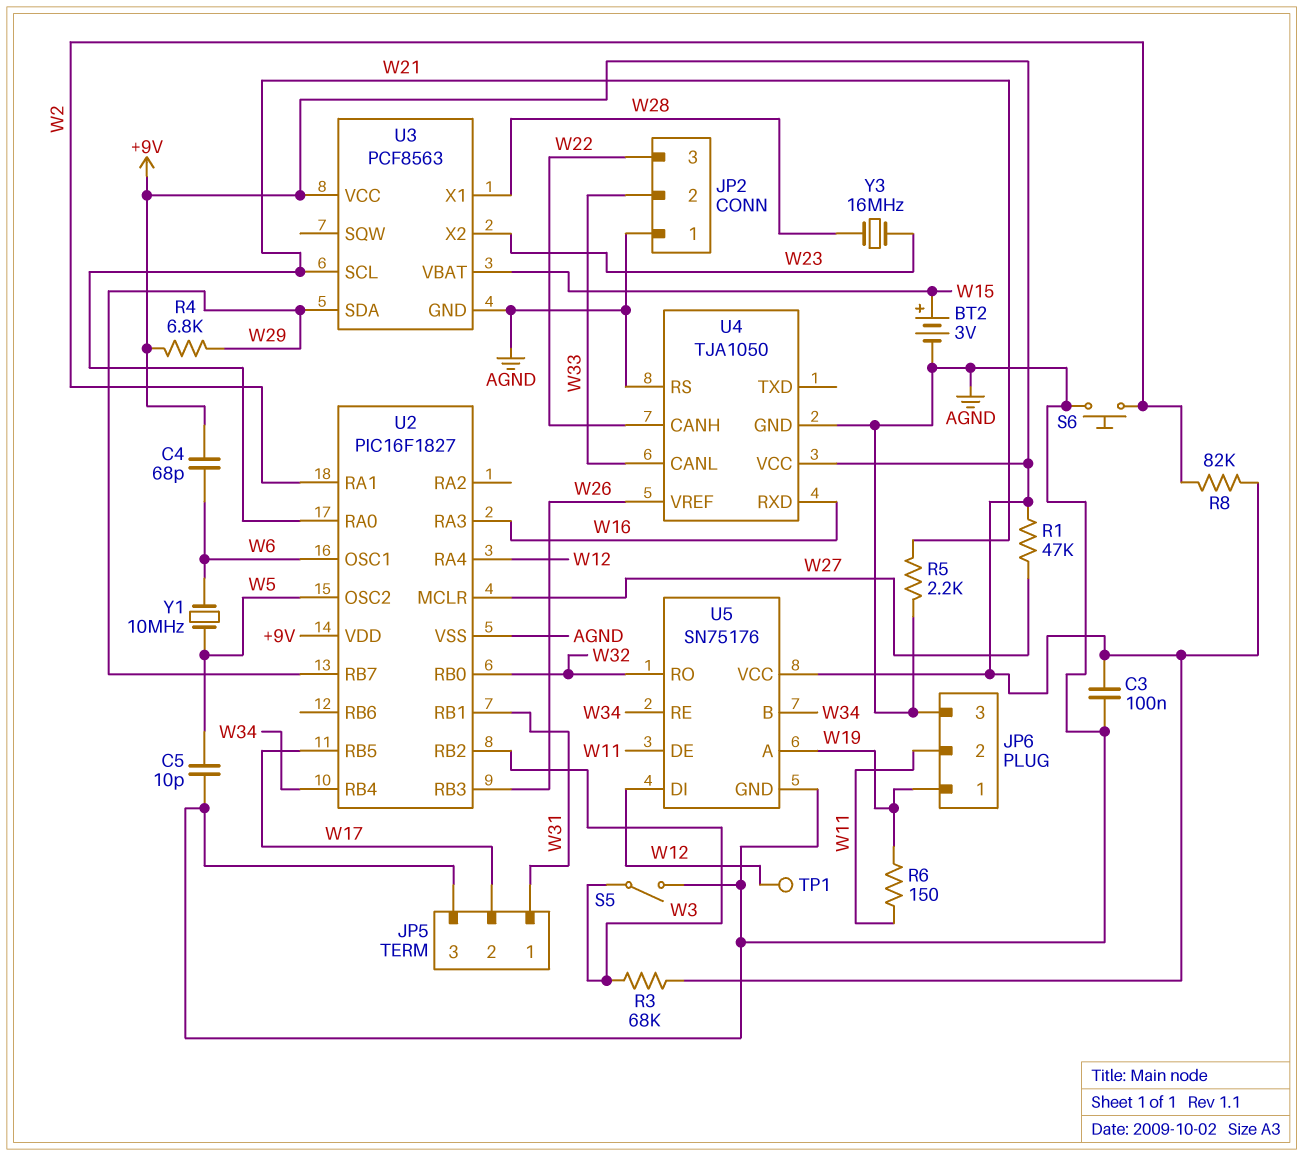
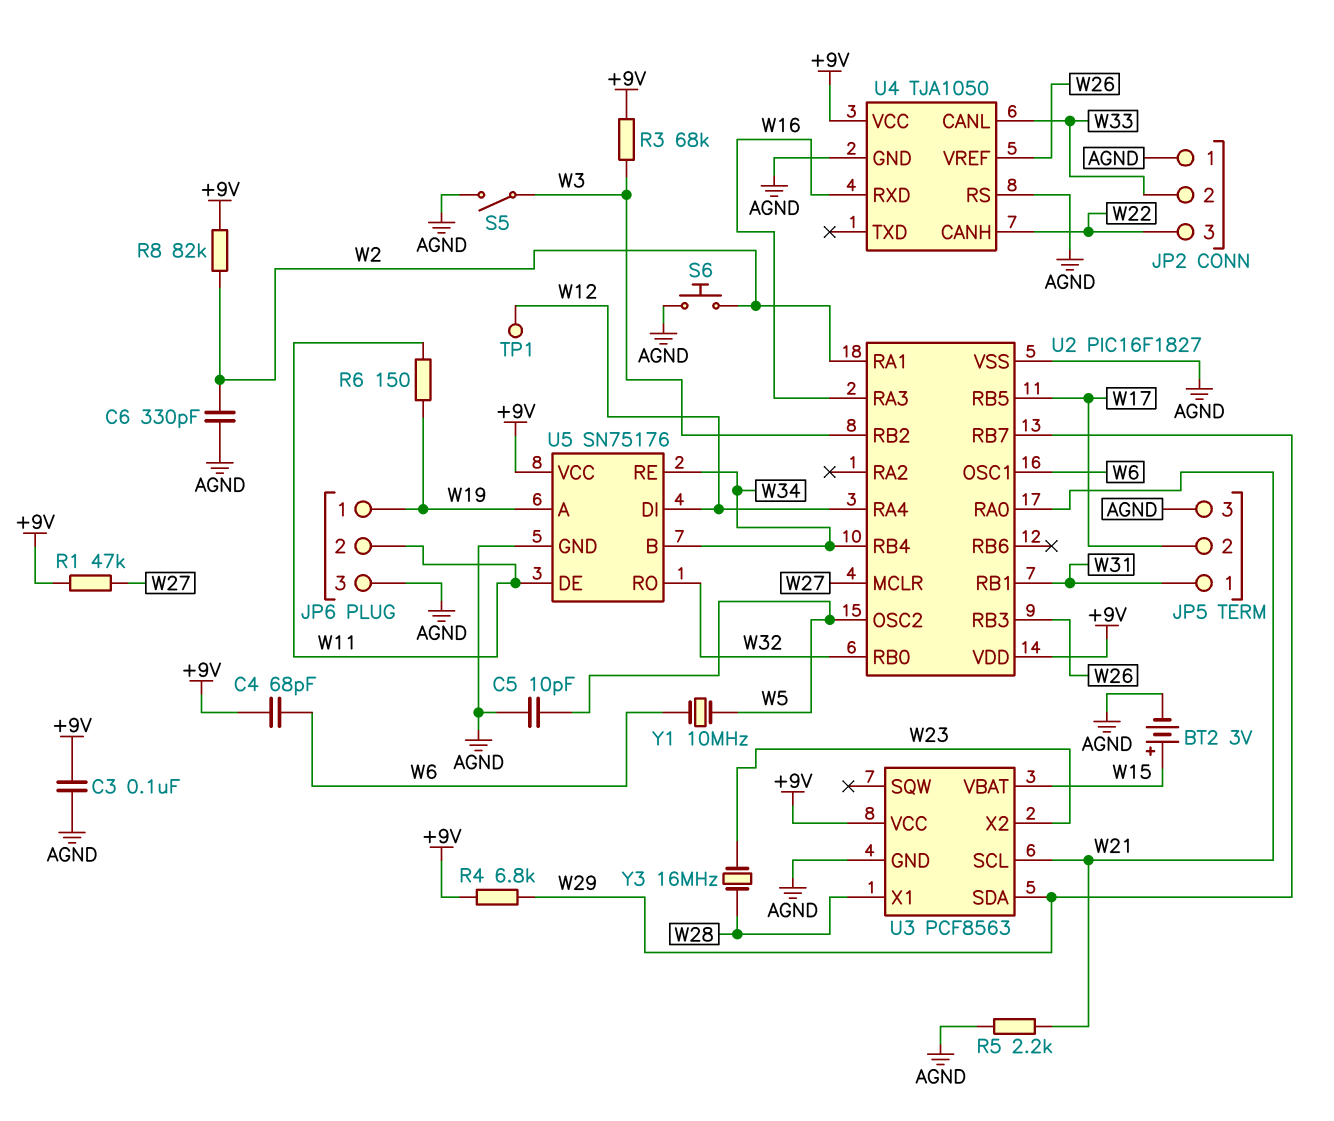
C6: none -> 330pF (AGND, W2)

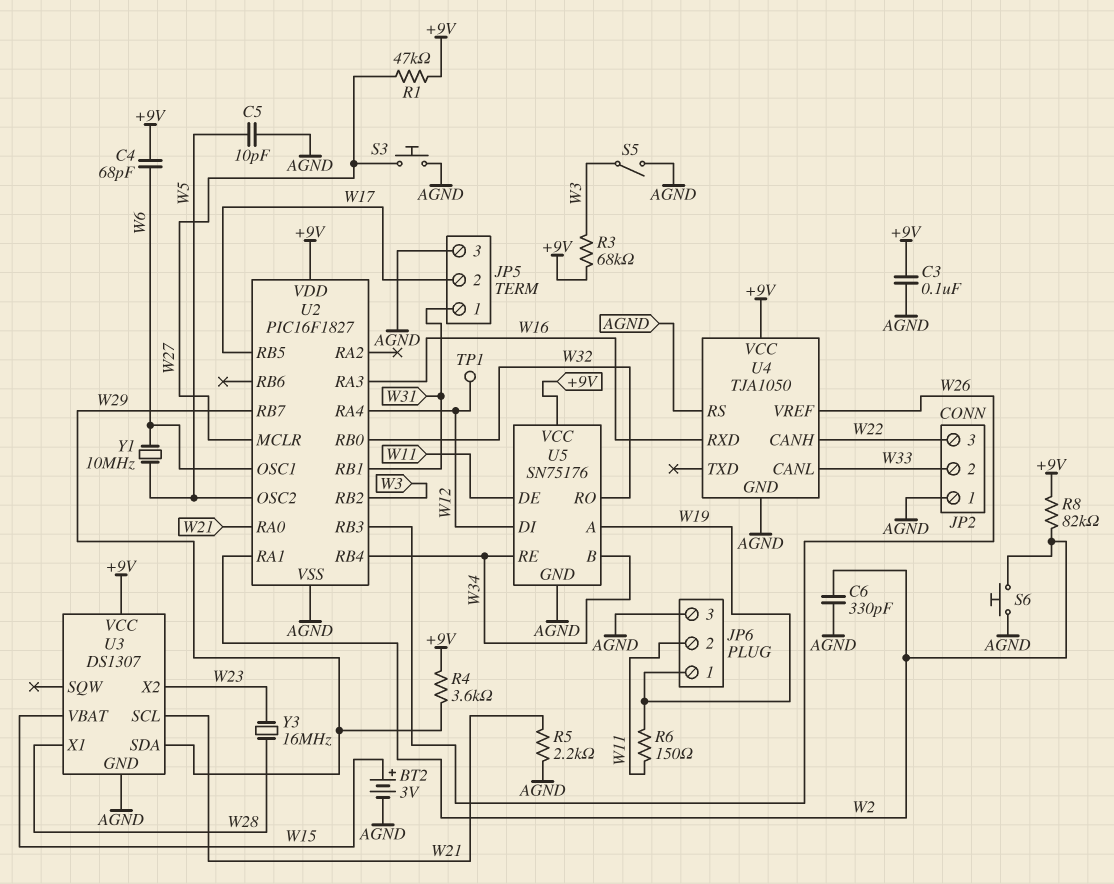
R4: 6.8k (+9V, W29) -> 3.6k (+9V, W29)
S3: none -> button (AGND, W27)
U3: PCF8563 -> DS1307

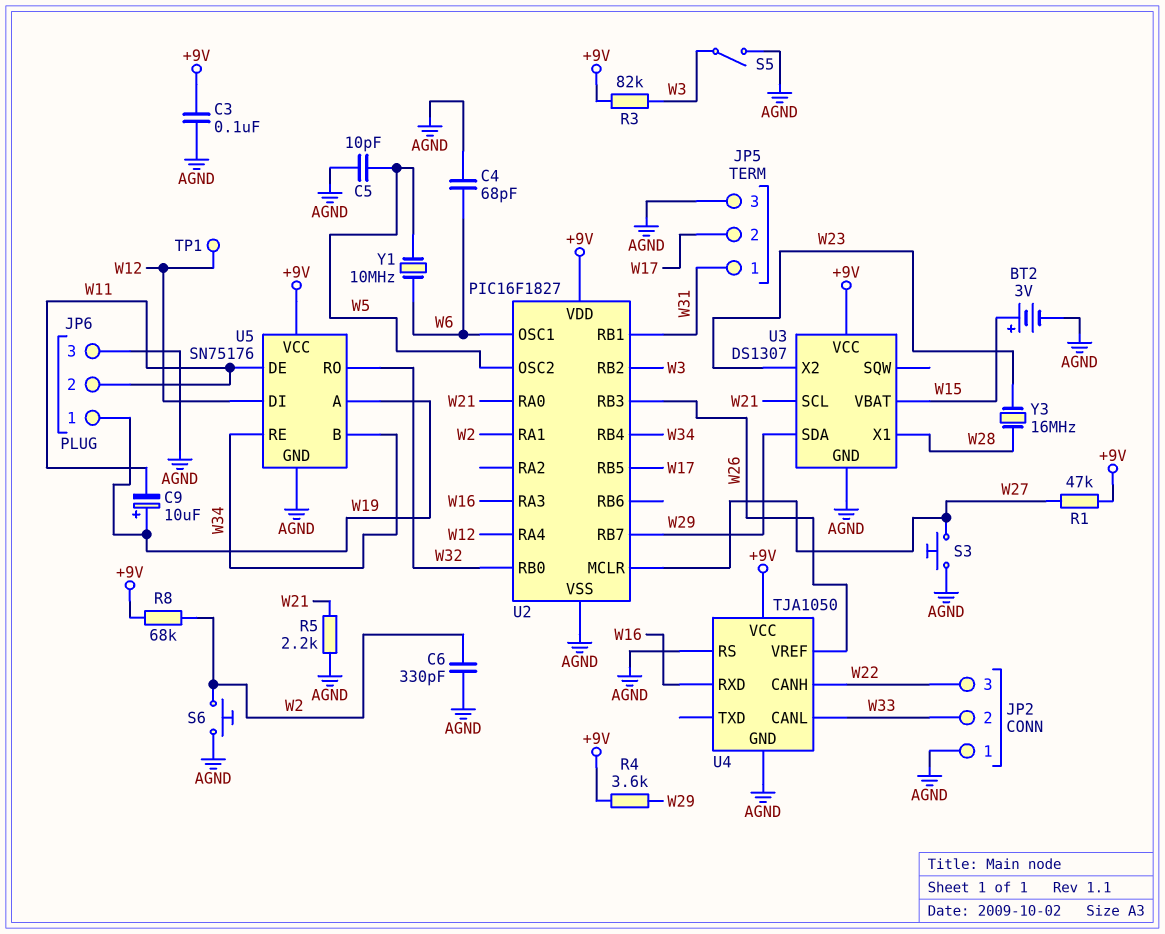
C4: 68pF (+9V, W6) -> 68pF (AGND, W6)
C9: none -> 10uF (plus W19, minus W11)
R3: 68k (+9V, W3) -> 82k (+9V, W3)
R6: 150 (W11, W19) -> none
R8: 82k (+9V, W2) -> 68k (+9V, W2)

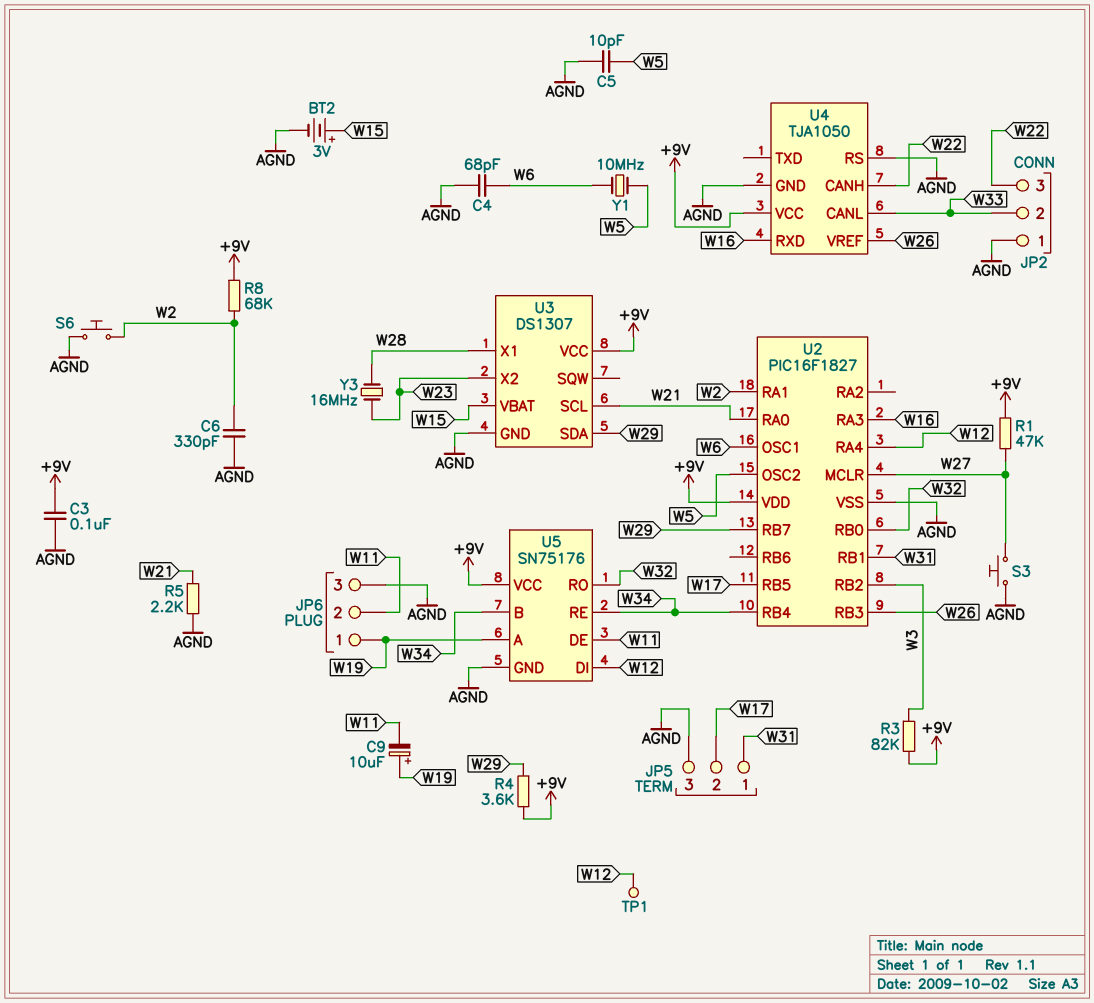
S5: switch (AGND, W3) -> none

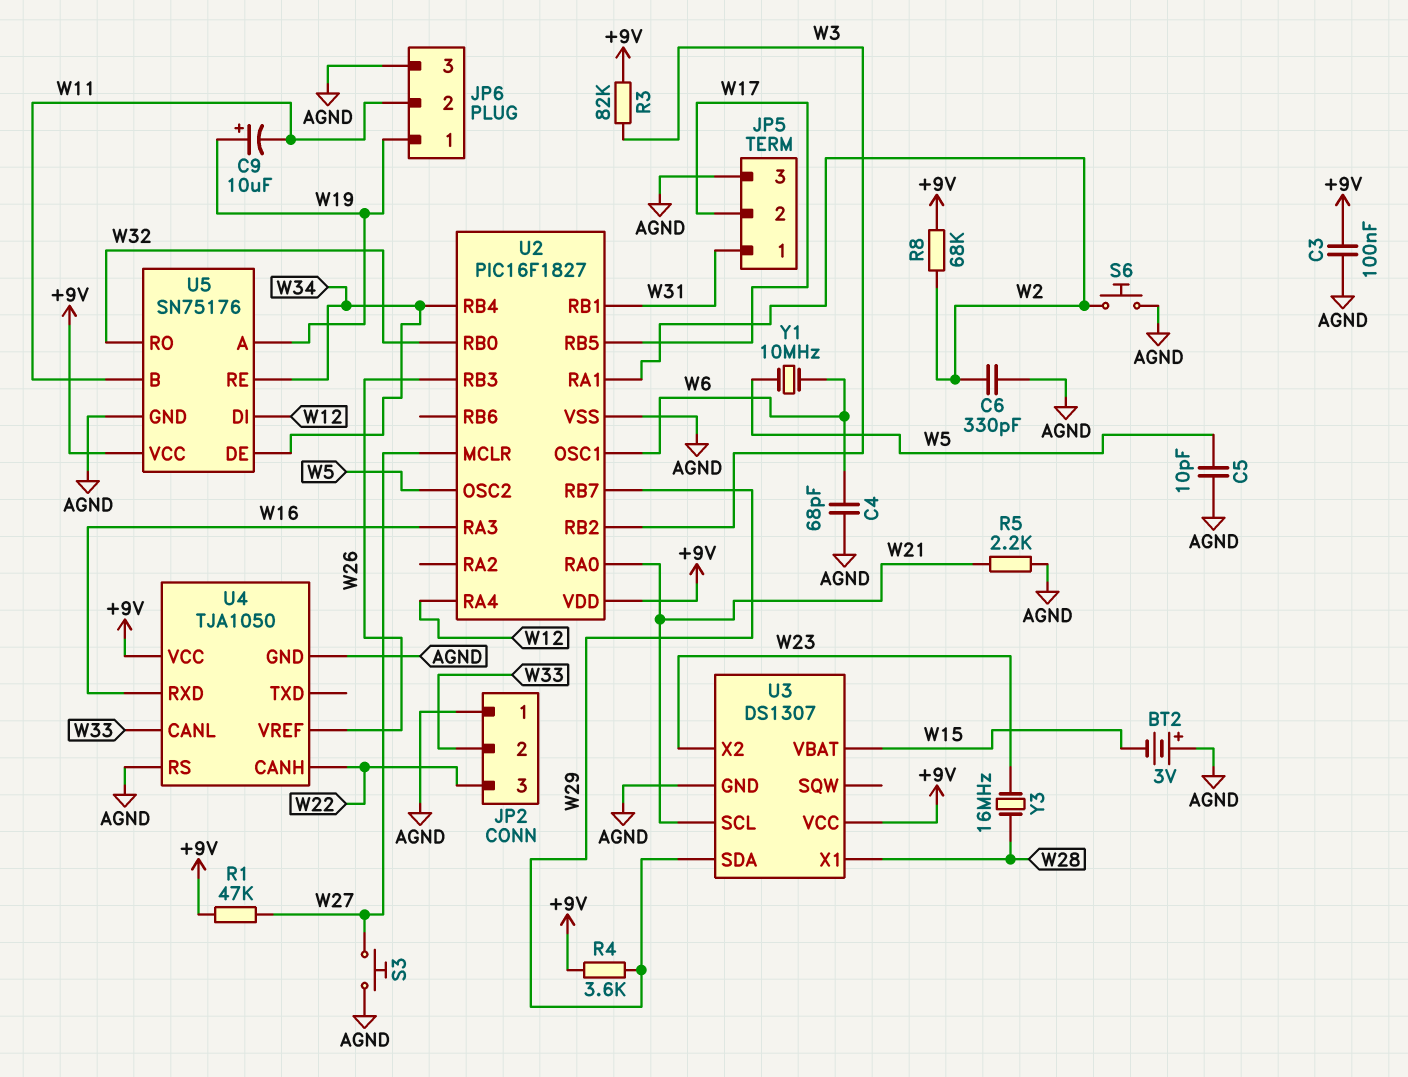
BT2: 3V (plus W15, minus AGND) -> 3V (plus AGND, minus W15)
TP1: test point (W12) -> none
U5 pin B: W34 -> W11
U5 pin DE: W11 -> W34

